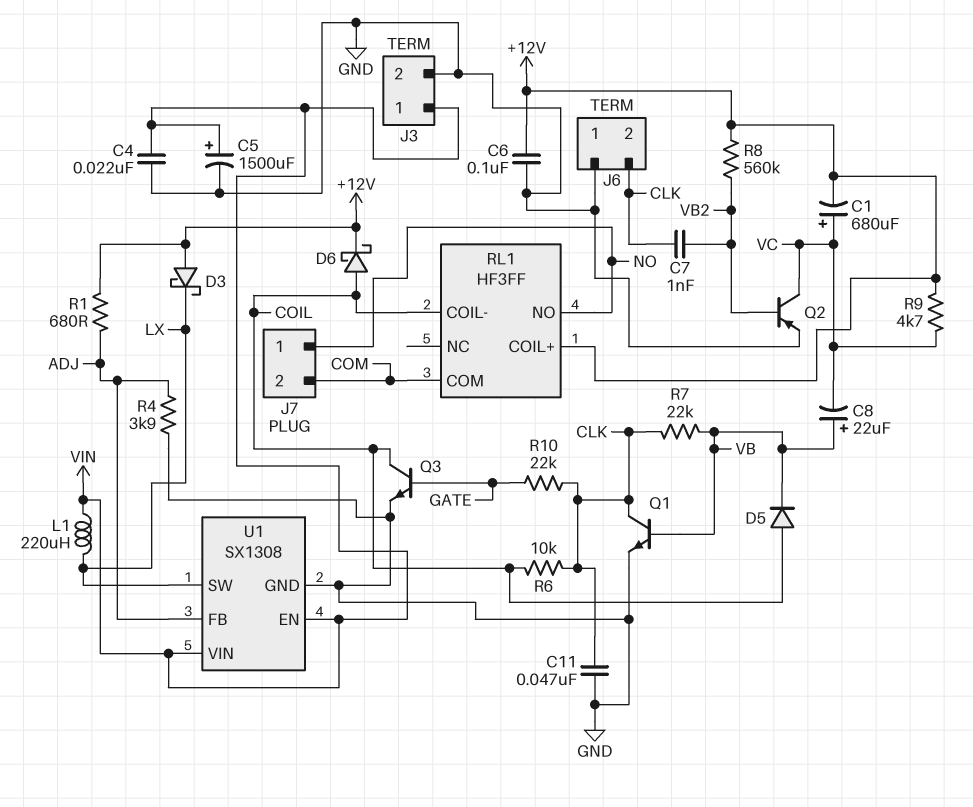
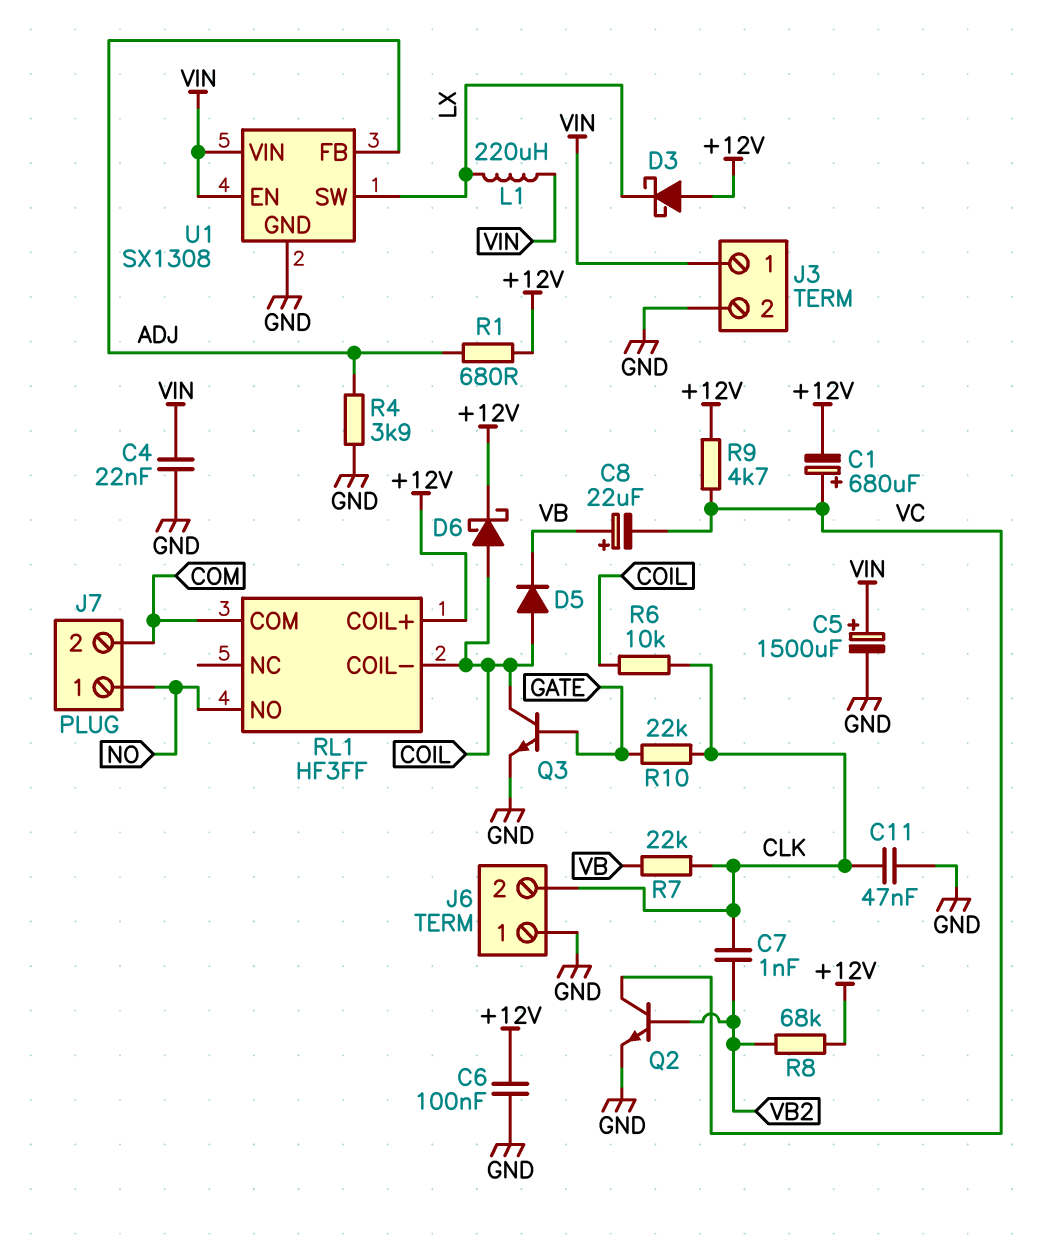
Q1: NPN (B VB, C CLK, E GND) -> none
Q2: PNP (B VB2, C VC, E GND) -> NPN (B VB2, C VC, E GND)
R8: 560k (+12V, VB2) -> 68k (+12V, VB2)

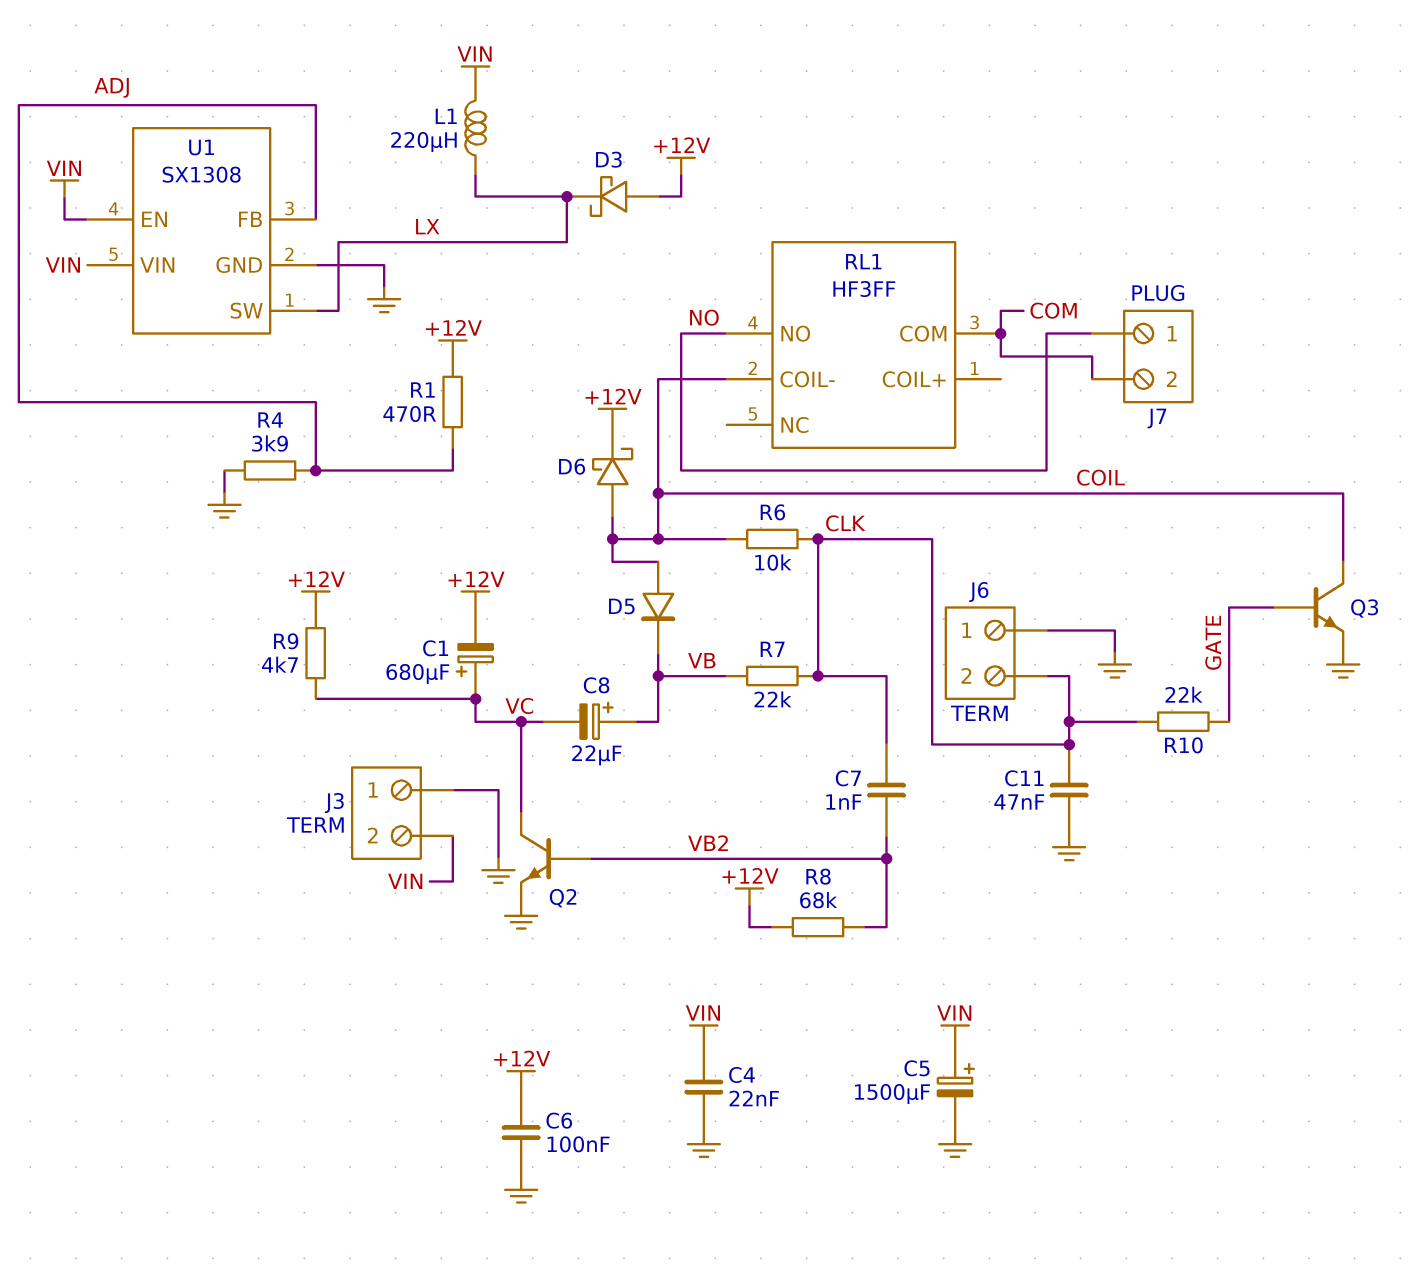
J3 pin 1: VIN -> GND
J3 pin 2: GND -> VIN
R1: 680 (+12V, ADJ) -> 470 (+12V, ADJ)
RL1 pin COIL+: +12V -> none

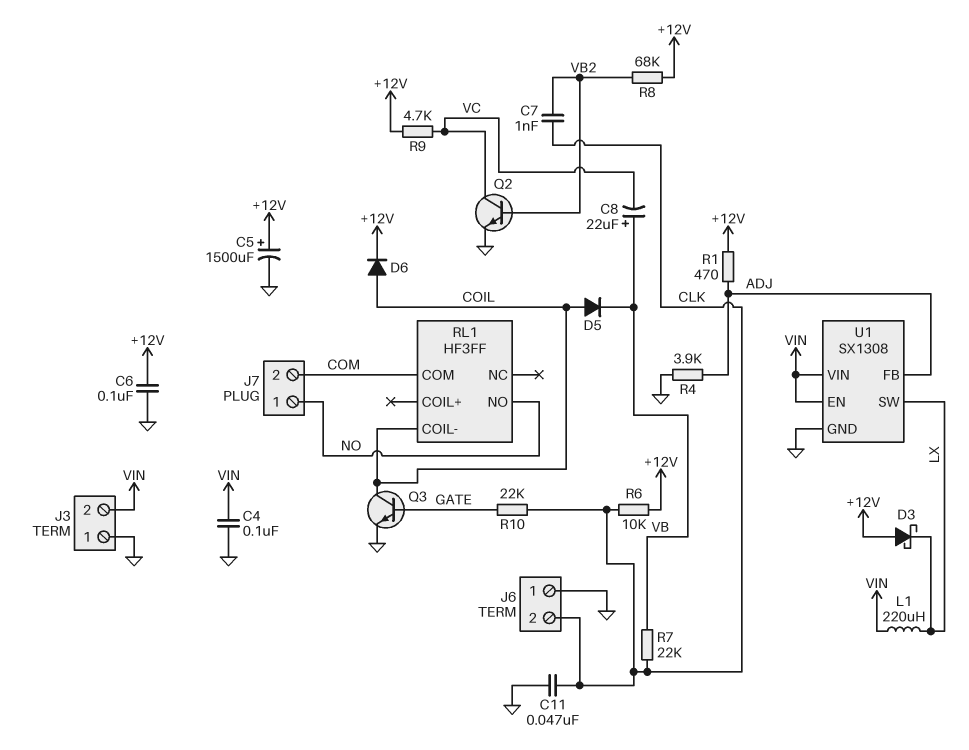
C1: 680uF (plus VC, minus +12V) -> none
C4: 22nF (GND, VIN) -> 100nF (GND, VIN)
C5: 1500uF (plus VIN, minus GND) -> 1500uF (plus +12V, minus GND)
D6: schottky (A COIL, K +12V) -> diode (A COIL, K +12V)
R6: 10k (CLK, COIL) -> 10k (+12V, CLK)

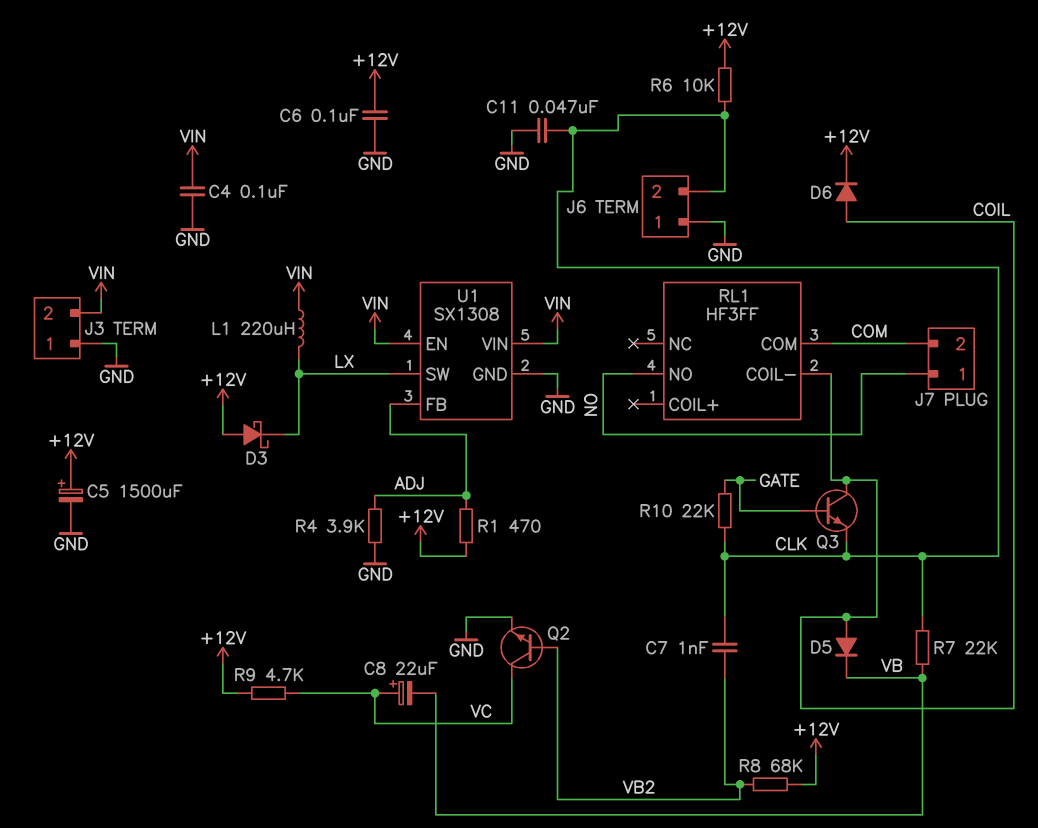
C8: 22uF (plus VB, minus VC) -> 22uF (plus VC, minus VB)
Q3: NPN (B GATE, C COIL, E GND) -> NPN (B GATE, C COIL, E CLK)

